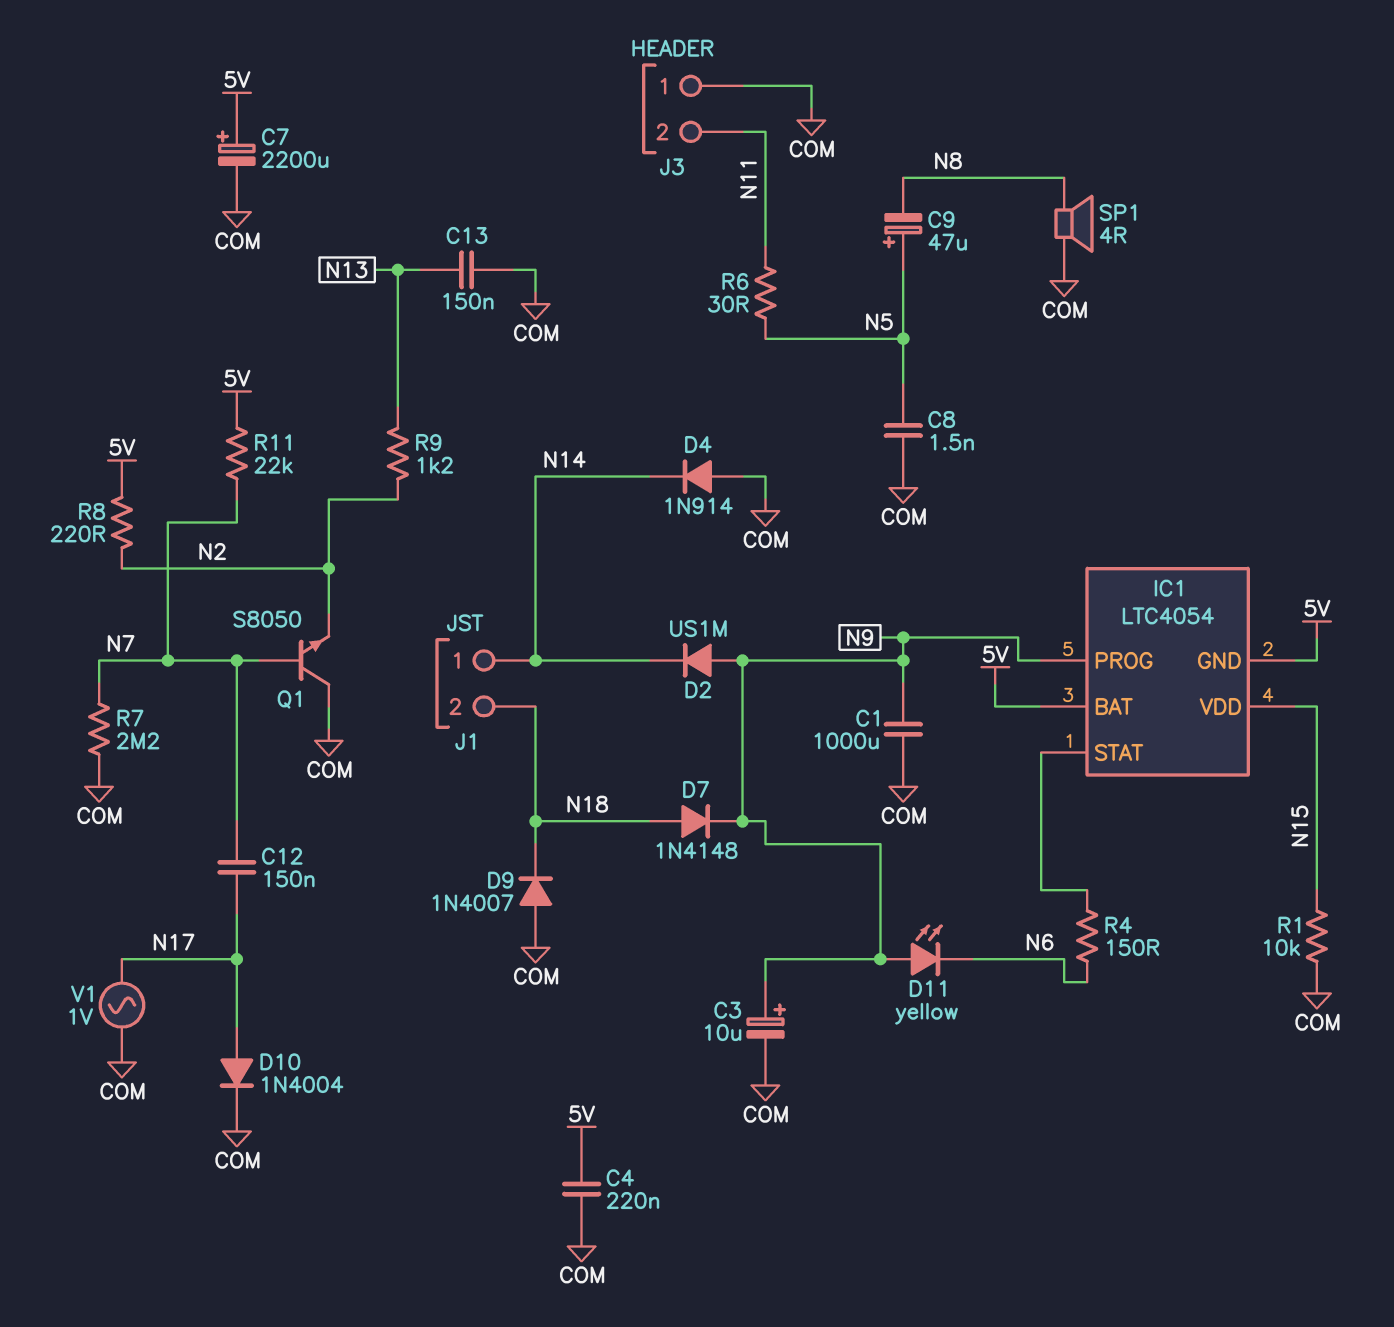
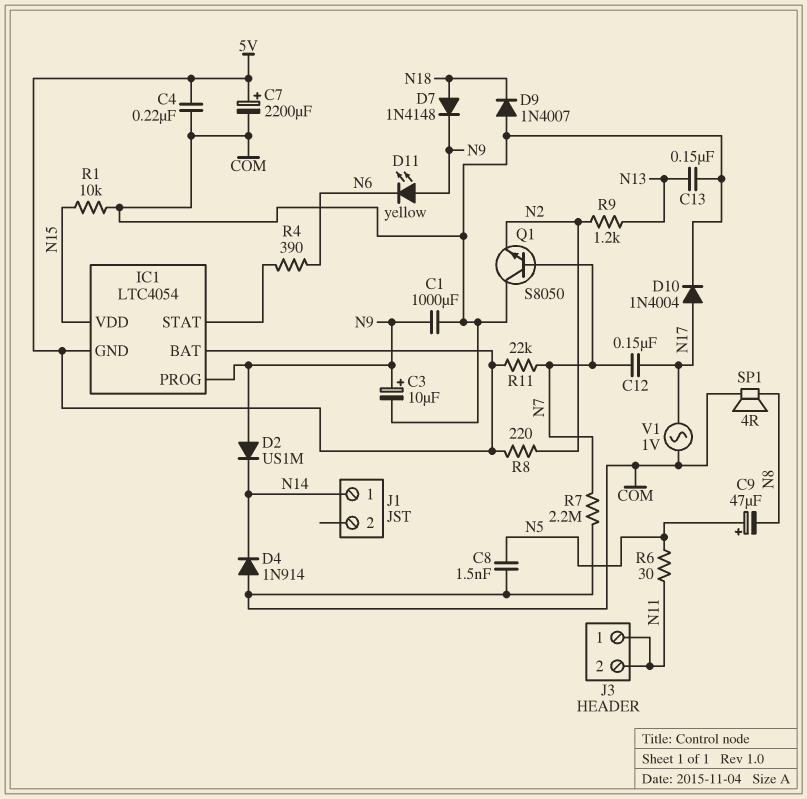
J1 pin 2: N18 -> none
J3 pin 1: COM -> N11
R4: 150 (IC1/STAT, N6) -> 390 (IC1/STAT, N6)

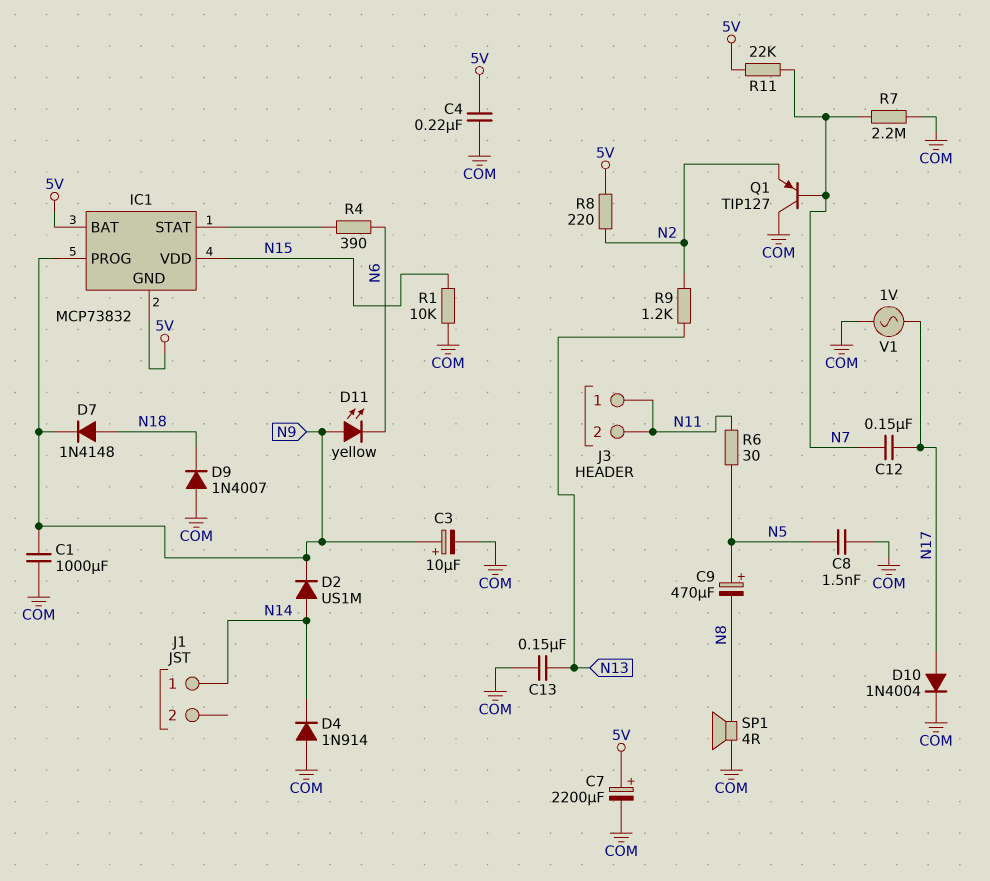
C9: 47uF (plus N5, minus N8) -> 470uF (plus N5, minus N8)
D2: diode US1M (A N9, K N14) -> diode US1M (A N14, K N9)
IC1: LTC4054 -> MCP73832
Q1: NPN S8050 (B N7, C COM, E N2) -> PNP TIP127 (B N7, C COM, E N2)

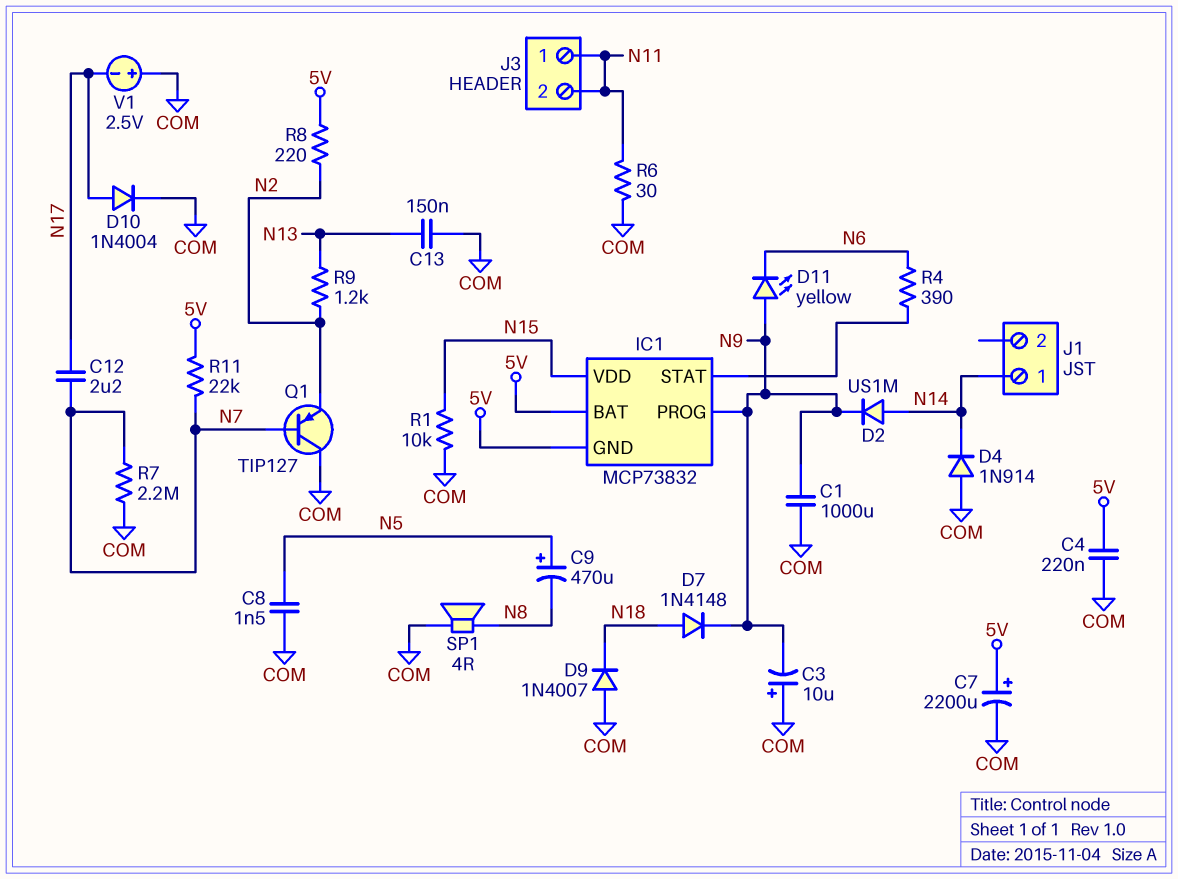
C3: 10uF (plus N9, minus COM) -> 10uF (plus COM, minus N9)
C12: 150nF (N7, N17) -> 2.2uF (N7, N17)
R6: 30 (N5, N11) -> 30 (COM, N11)
V1: AC 1V (COM, N17) -> 2.5V (plus COM, minus N17)

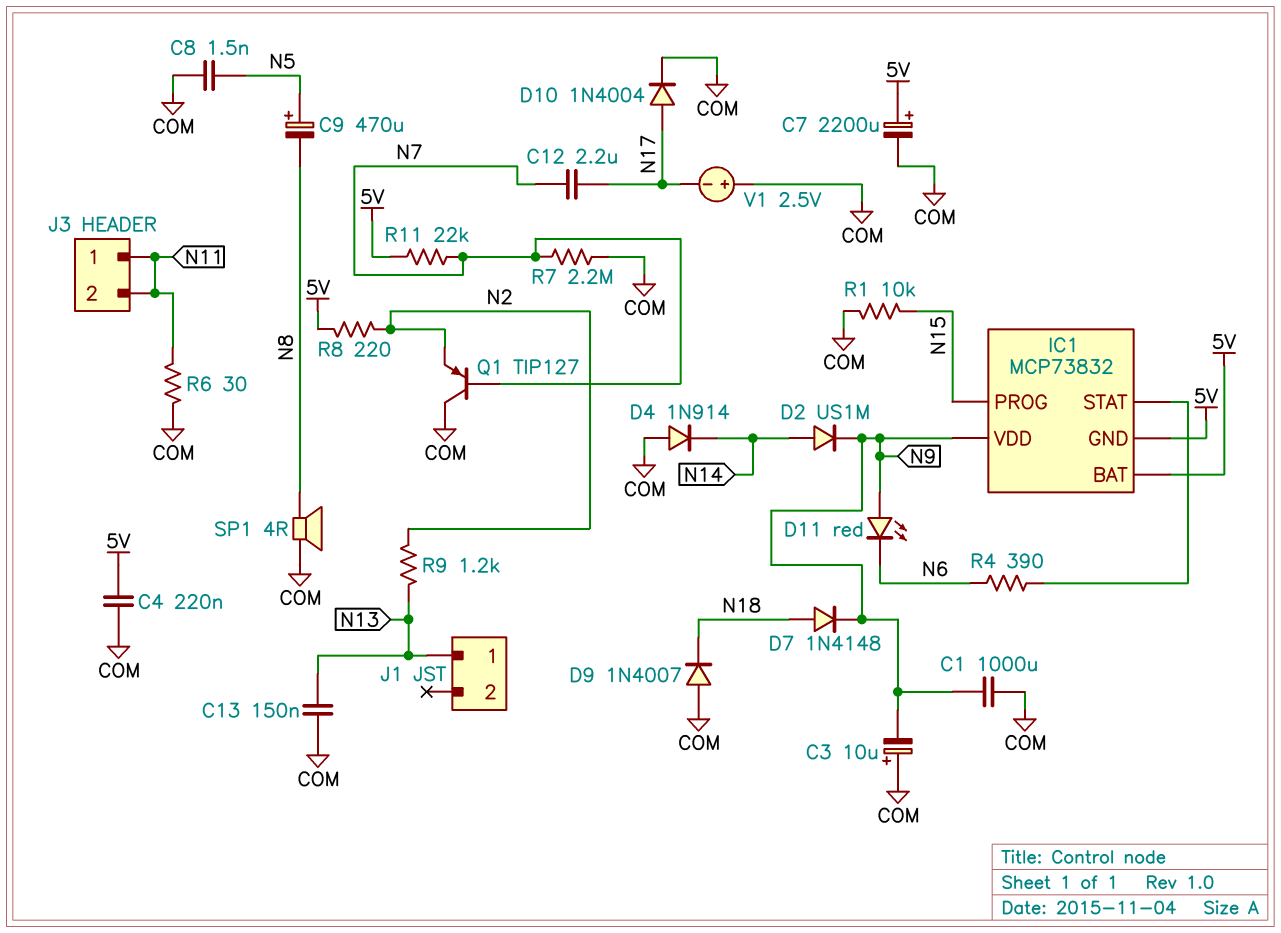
D11: LED yellow (A N9, K N6) -> LED red (A N9, K N6)
IC1 pin PROG: N9 -> N15
IC1 pin VDD: N15 -> N9
J1 pin 1: N14 -> N13

